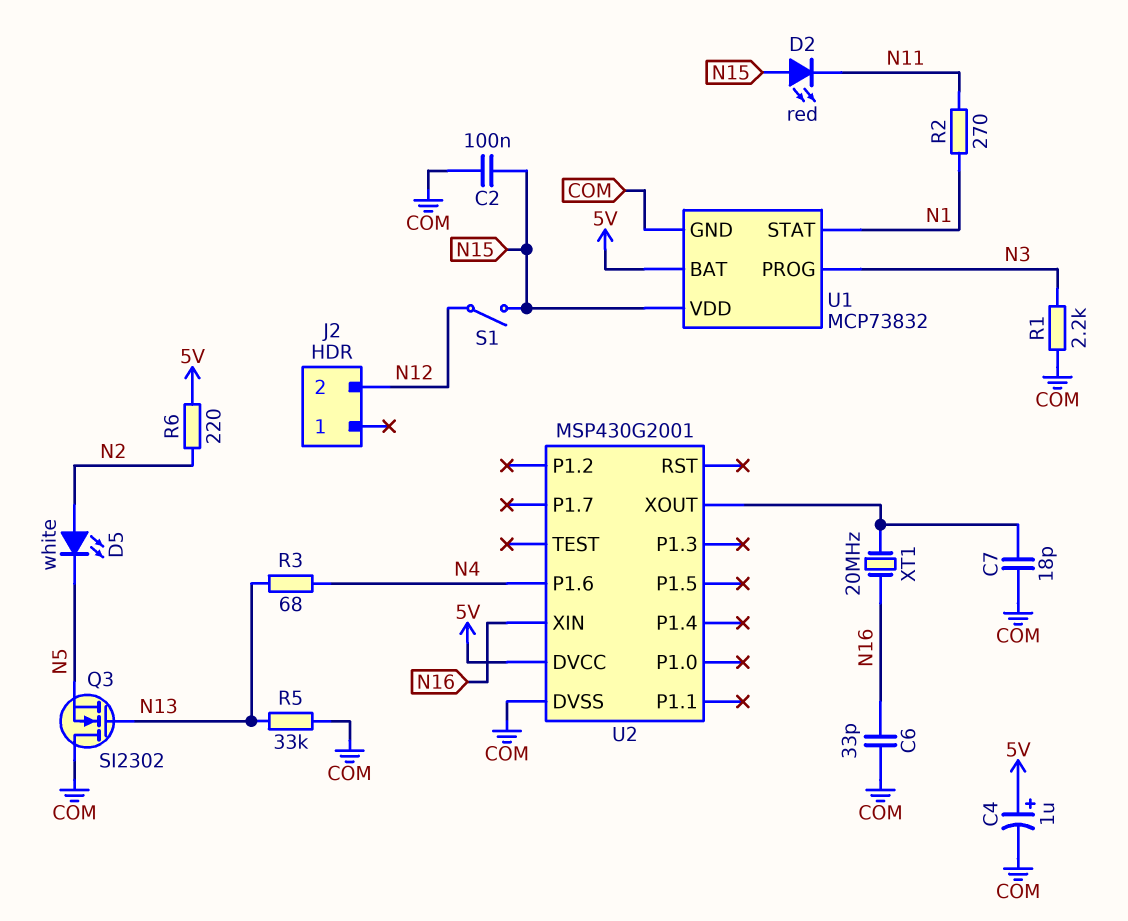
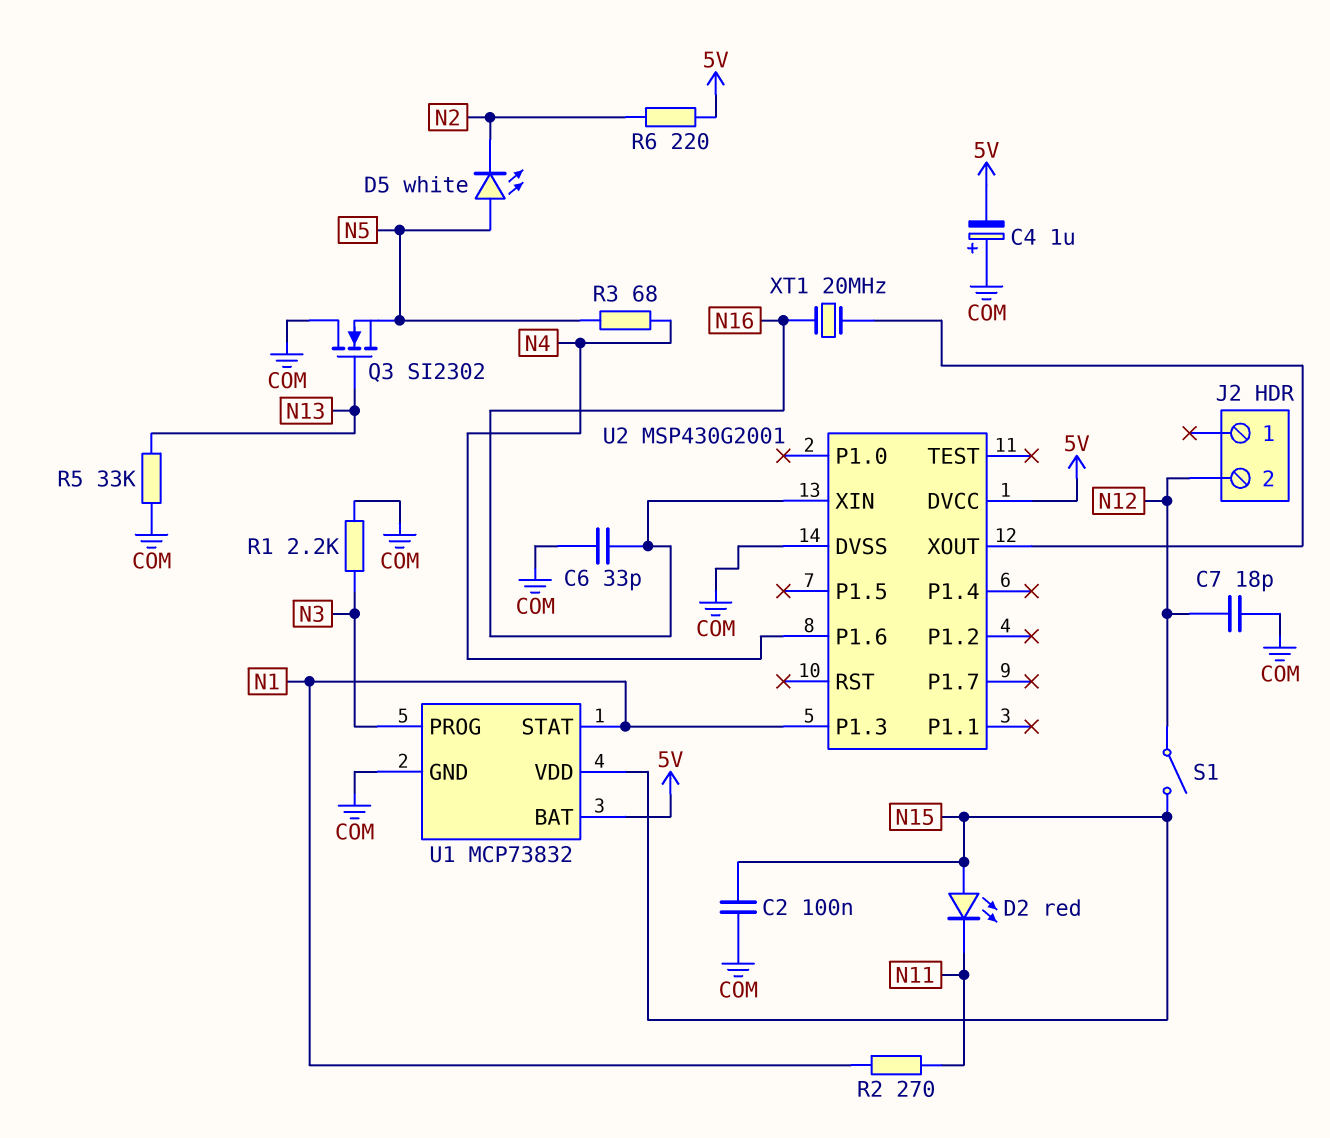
C4: 1uF (plus 5V, minus COM) -> 1uF (plus COM, minus 5V)
C7: 18pF (COM, U2/XOUT) -> 18pF (COM, N12)
D5: LED white (A N2, K N5) -> LED white (A N5, K N2)
R3: 68 (N4, N13) -> 68 (N4, N5)
U2 pin P1.3: none -> N1

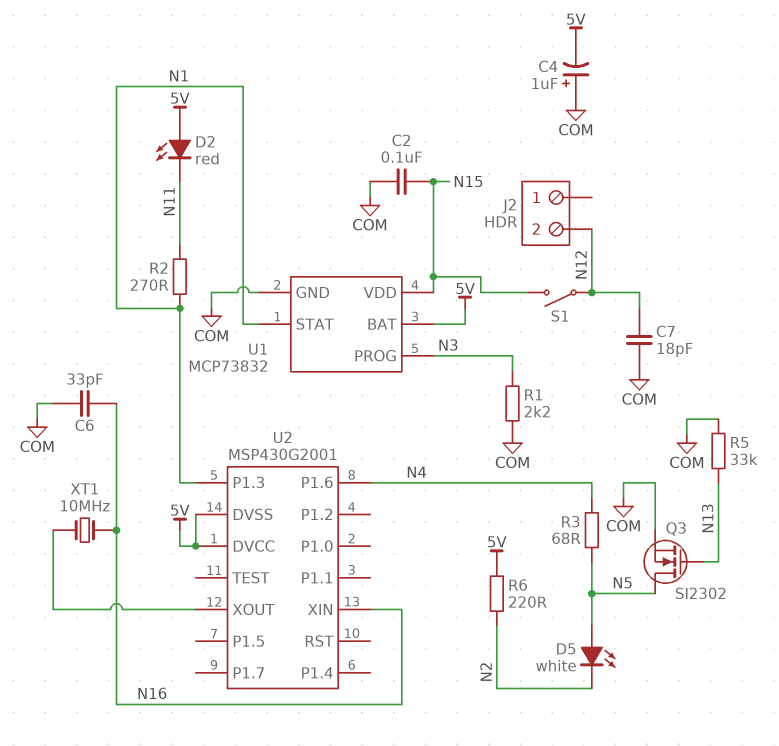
D2: LED red (A N15, K N11) -> LED red (A 5V, K N11)
Q3: NMOS SI2302 (G N13, D COM, S N5) -> NMOS SI2302 (G N13, D N5, S COM)
U2 pin DVSS: COM -> 5V
XT1: 20MHz (N16, U2/XOUT) -> 10MHz (N16, U2/XOUT)

